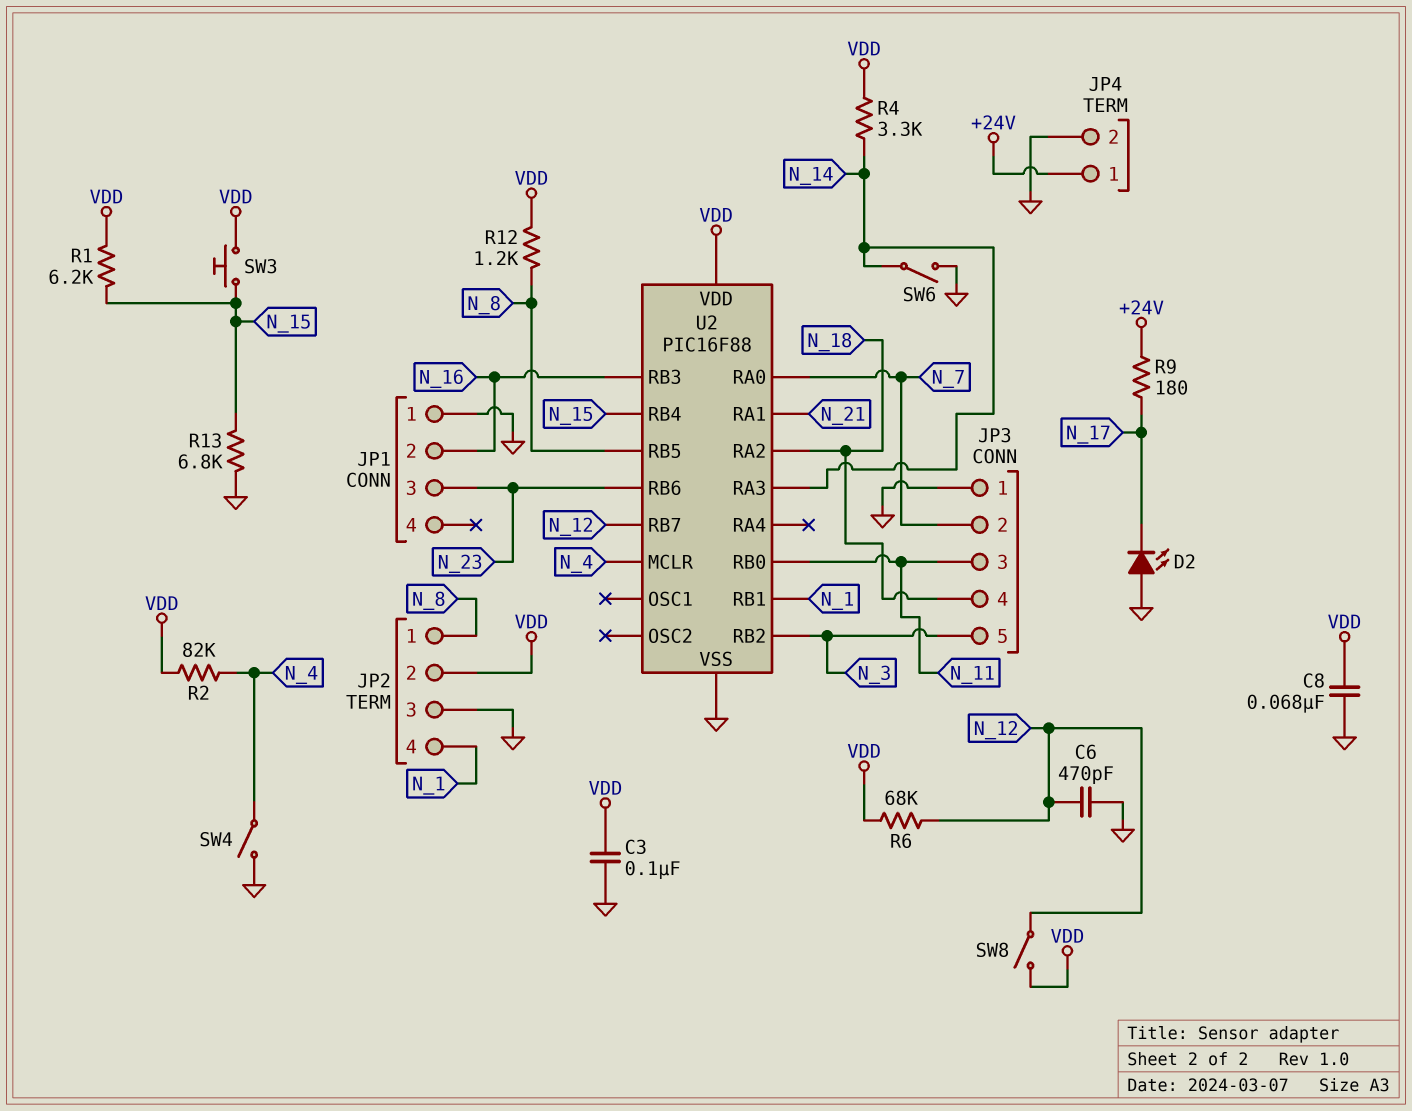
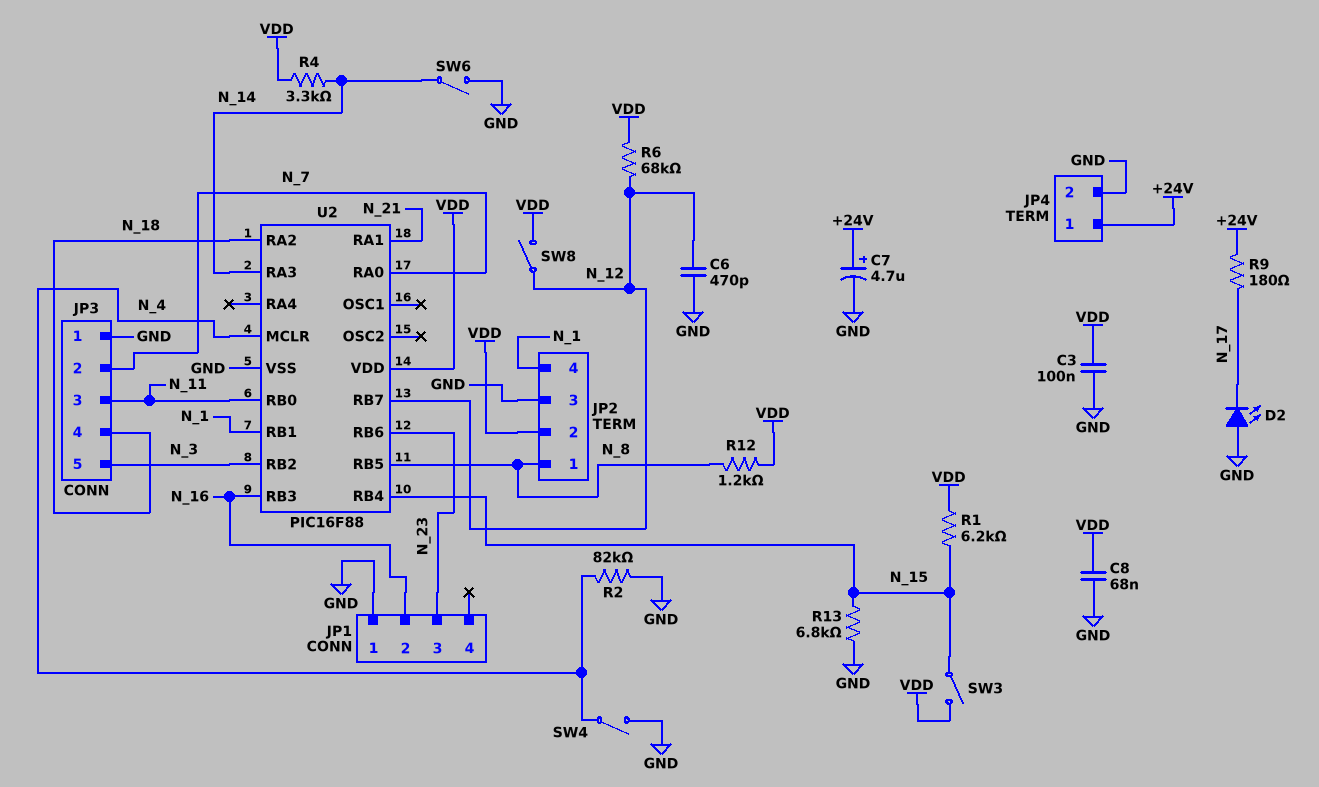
C7: none -> 4.7uF (plus +24V, minus GND)
R2: 82k (N_4, VDD) -> 82k (GND, N_4)
SW3: button (N_15, VDD) -> switch (N_15, VDD)

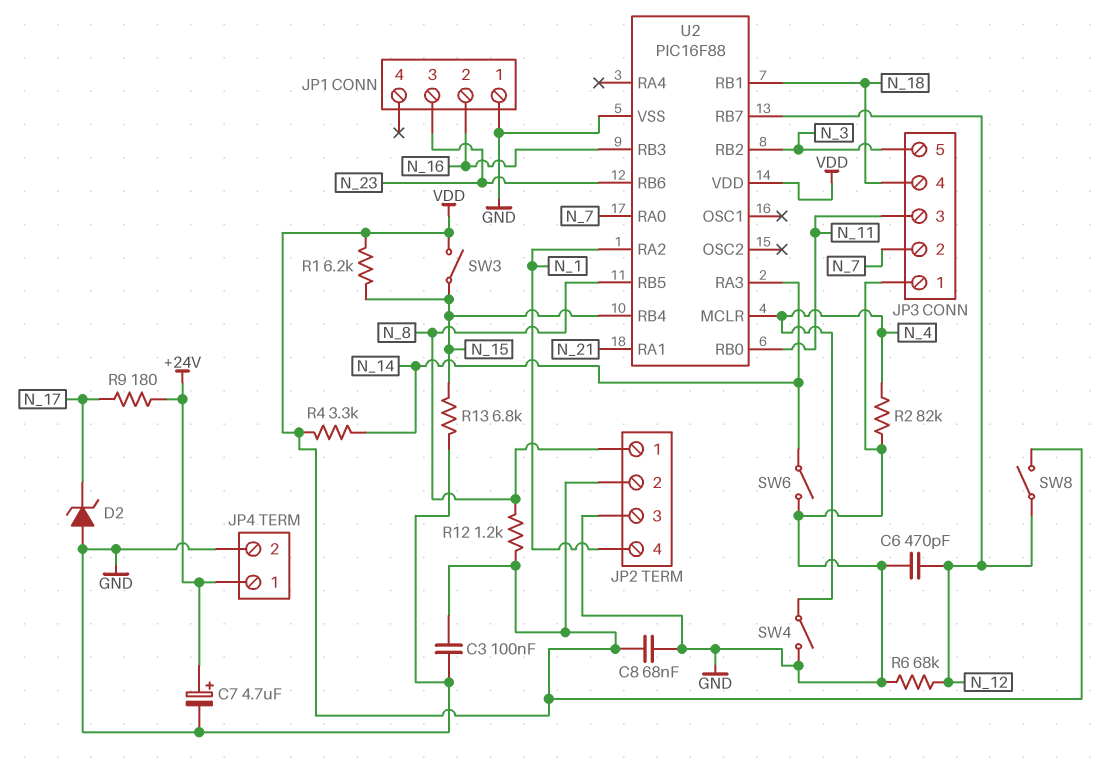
D2: LED (A GND, K N_17) -> zener (A GND, K N_17)
R6: 68k (N_12, VDD) -> 68k (GND, N_12)
U2 pin RA2: N_18 -> N_1
U2 pin RB1: N_1 -> N_18

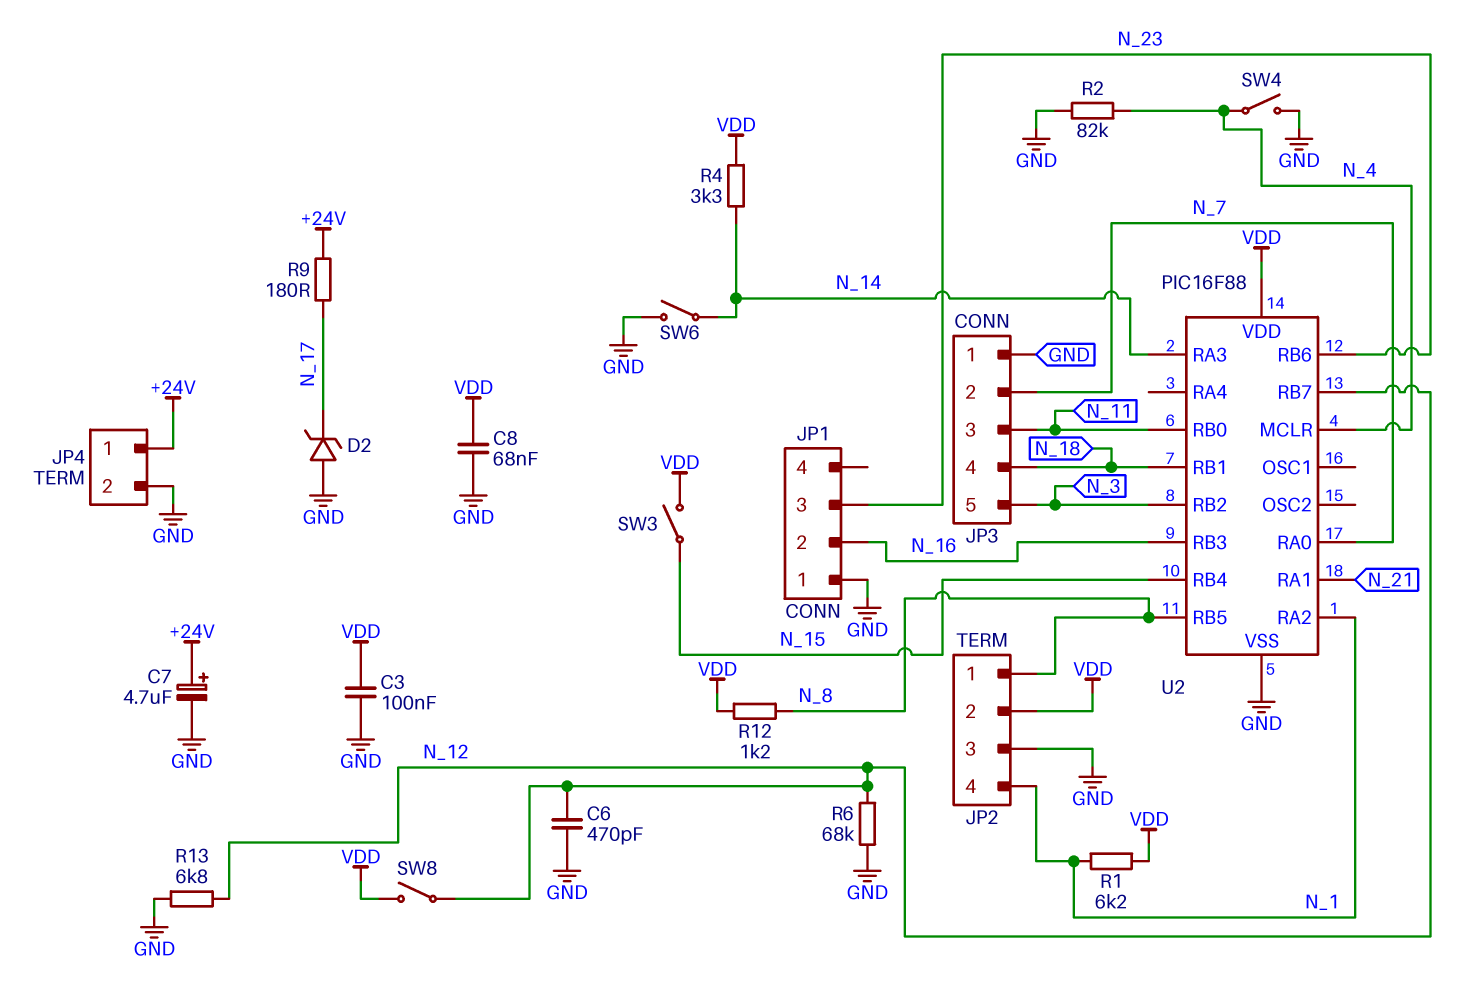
R1: 6.2k (N_15, VDD) -> 6.2k (N_1, VDD)
R13: 6.8k (GND, N_15) -> 6.8k (GND, N_12)

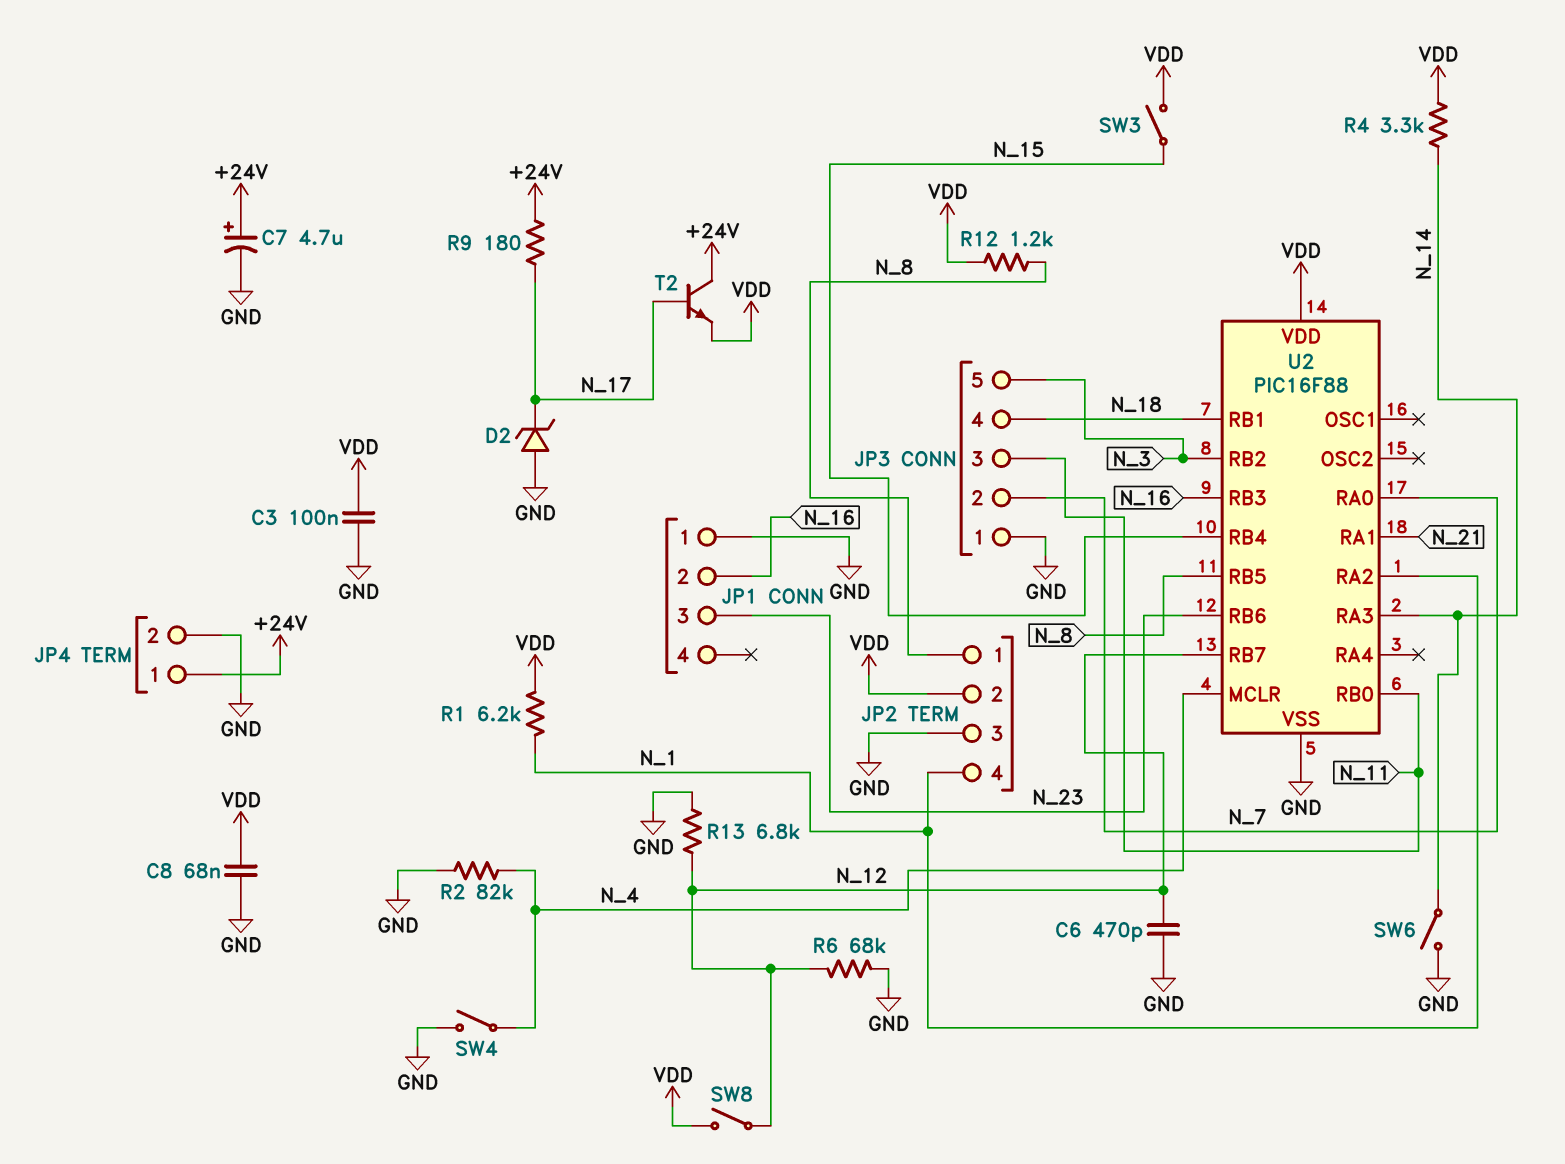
T2: none -> NPN (B N_17, C +24V, E VDD)

